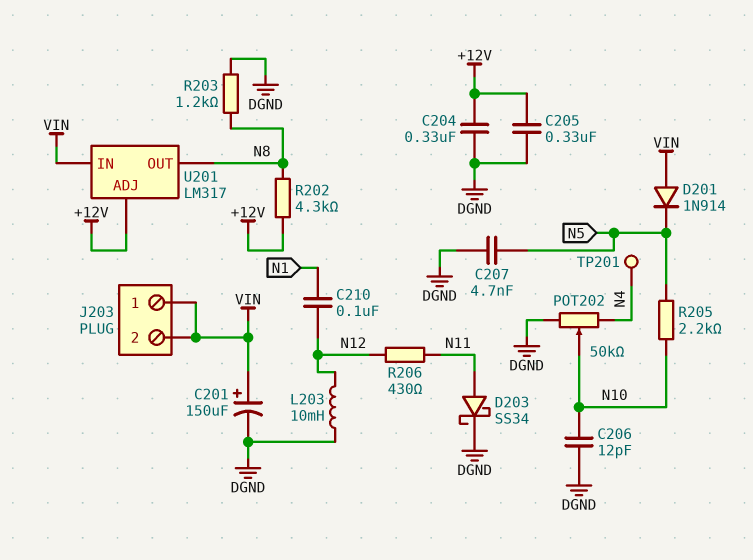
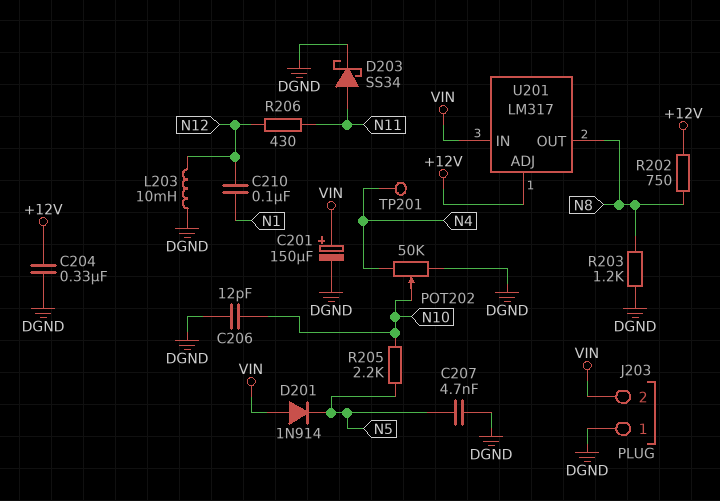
C205: 330nF (+12V, DGND) -> none
J203 pin 1: VIN -> DGND
R202: 4.3k (+12V, N8) -> 750 (+12V, N8)

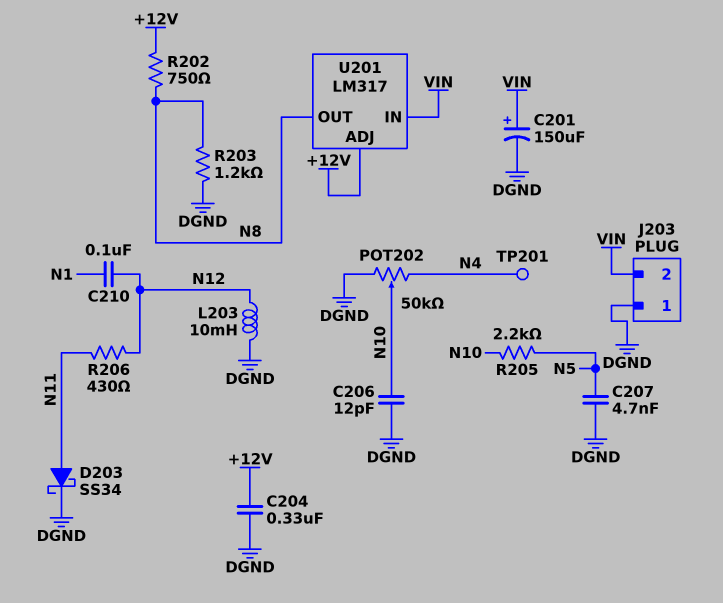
D201: diode 1N914 (A VIN, K N5) -> none

